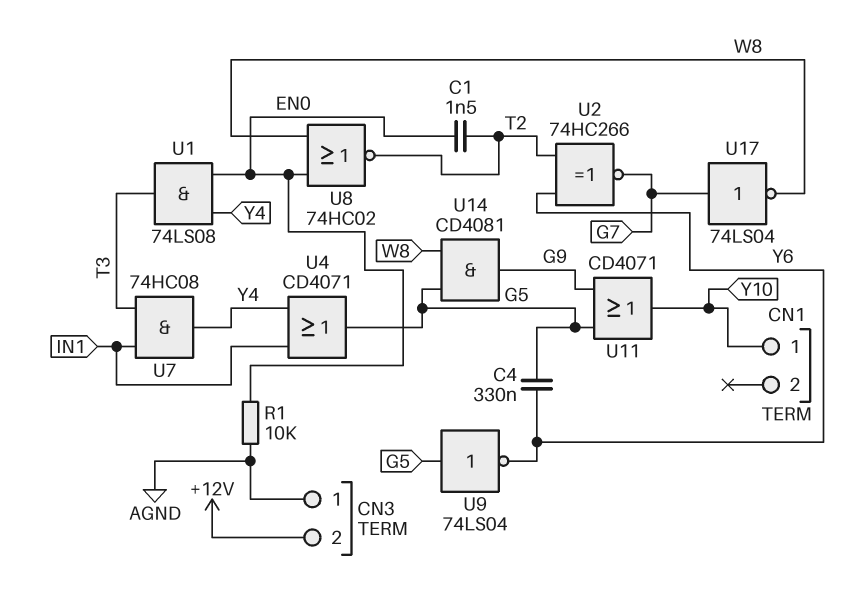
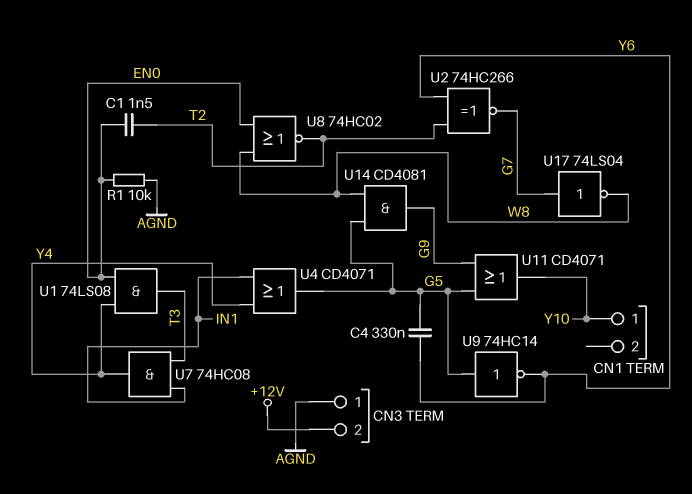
U9: NOT 74LS04 (in G5, out Y6) -> NOT 74HC14 (in G5, out Y6)

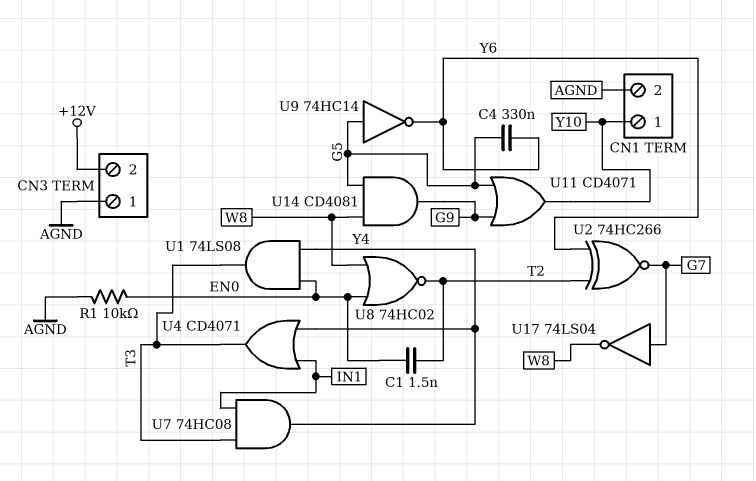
CN1 pin 2: none -> AGND
U4: OR CD4071 (in IN1, in Y4, out G5) -> OR CD4071 (in IN1, in Y4, out T3)

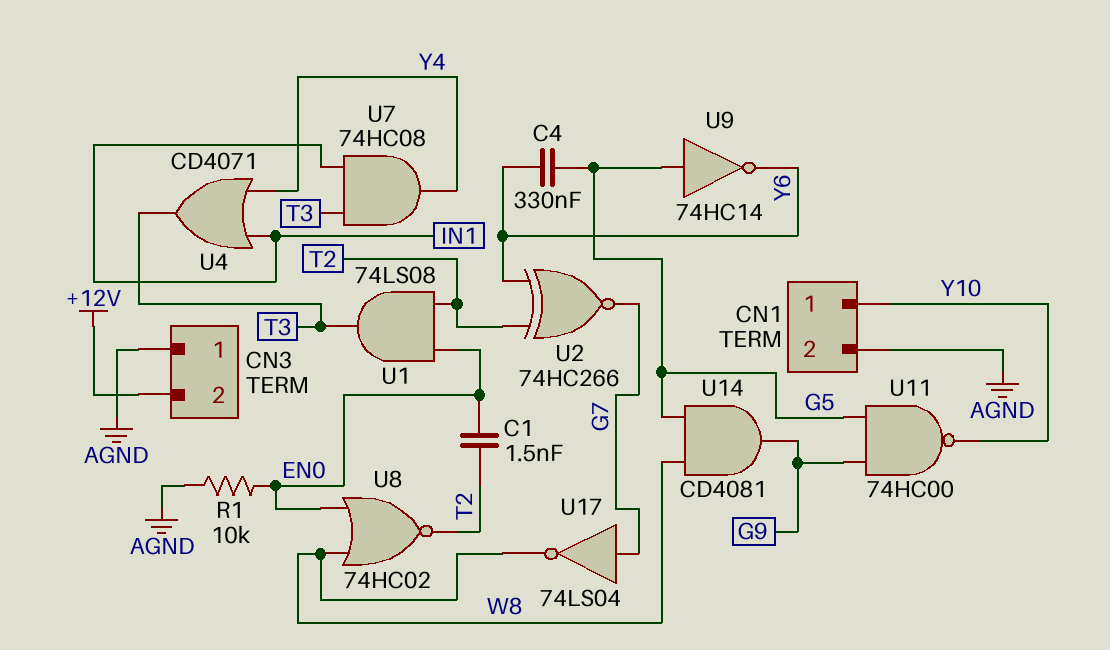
U1: AND 74LS08 (in EN0, in Y4, out T3) -> AND 74LS08 (in EN0, in T2, out T3)
U11: OR CD4071 (in G5, in G9, out Y10) -> NAND 74HC00 (in G5, in G9, out Y10)

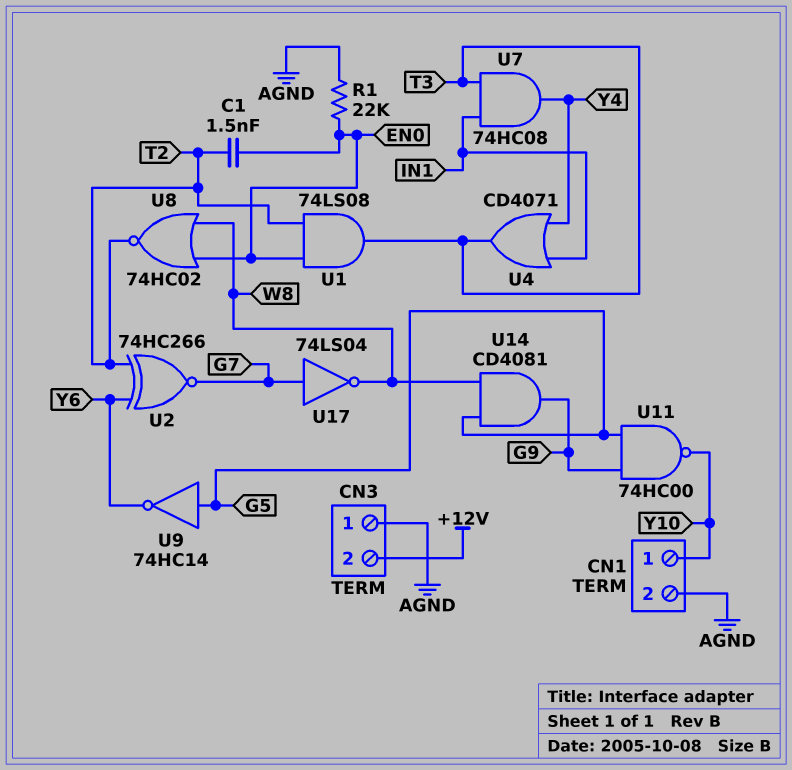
C4: 330nF (G5, Y6) -> none
R1: 10k (AGND, EN0) -> 22k (AGND, EN0)

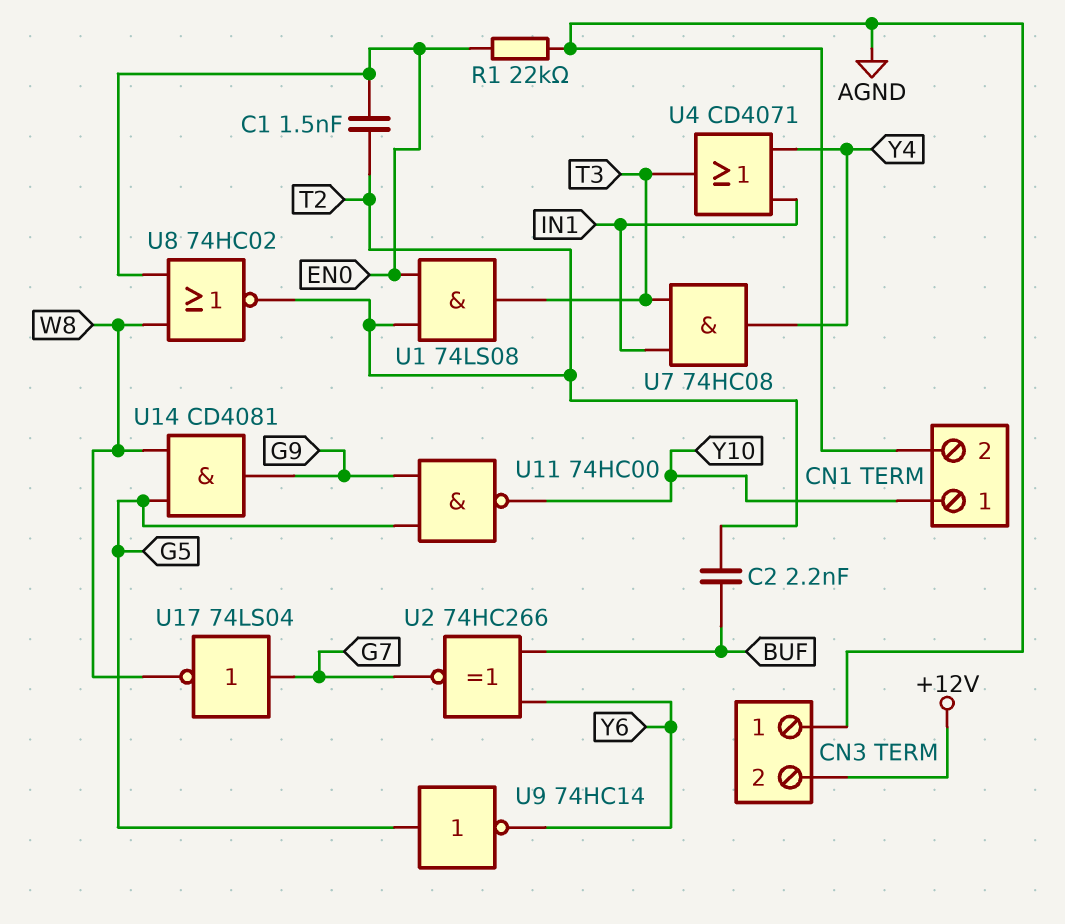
C2: none -> 2.2nF (BUF, T2)
U2: XNOR 74HC266 (in T2, in Y6, out G7) -> XNOR 74HC266 (in BUF, in Y6, out G7)

